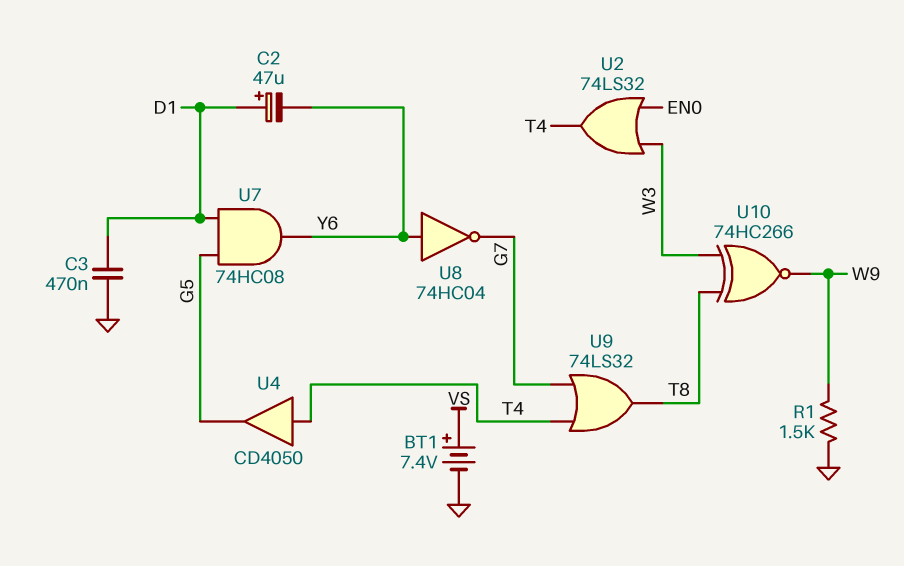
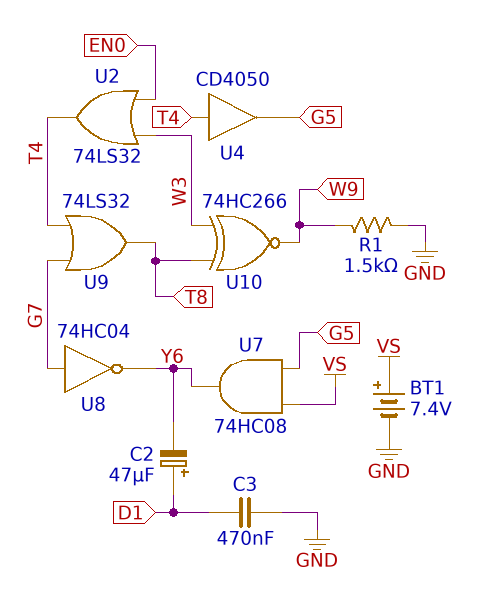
U7: AND 74HC08 (in D1, in G5, out Y6) -> AND 74HC08 (in G5, in VS, out Y6)
U8: NOT 74HC04 (in Y6, out G7) -> NOT 74HC04 (in G7, out Y6)

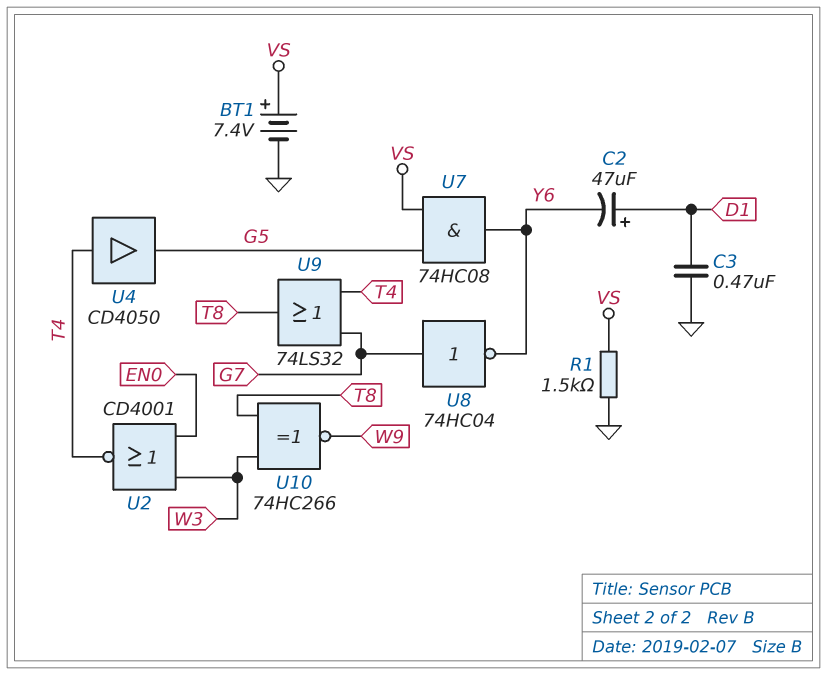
R1: 1.5k (GND, W9) -> 1.5k (GND, VS)
U2: OR 74LS32 (in EN0, in W3, out T4) -> NOR CD4001 (in EN0, in W3, out T4)

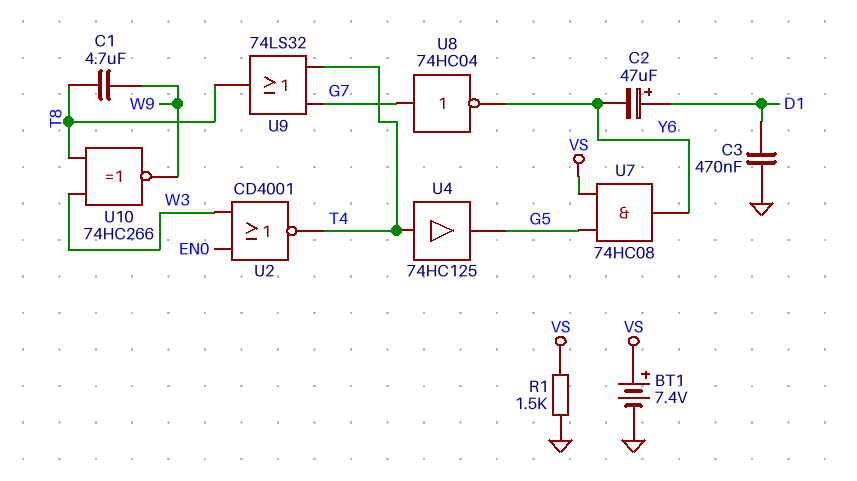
C1: none -> 4.7uF (T8, W9)
U4: buffer CD4050 (in T4, out G5) -> buffer 74HC125 (in T4, out G5)

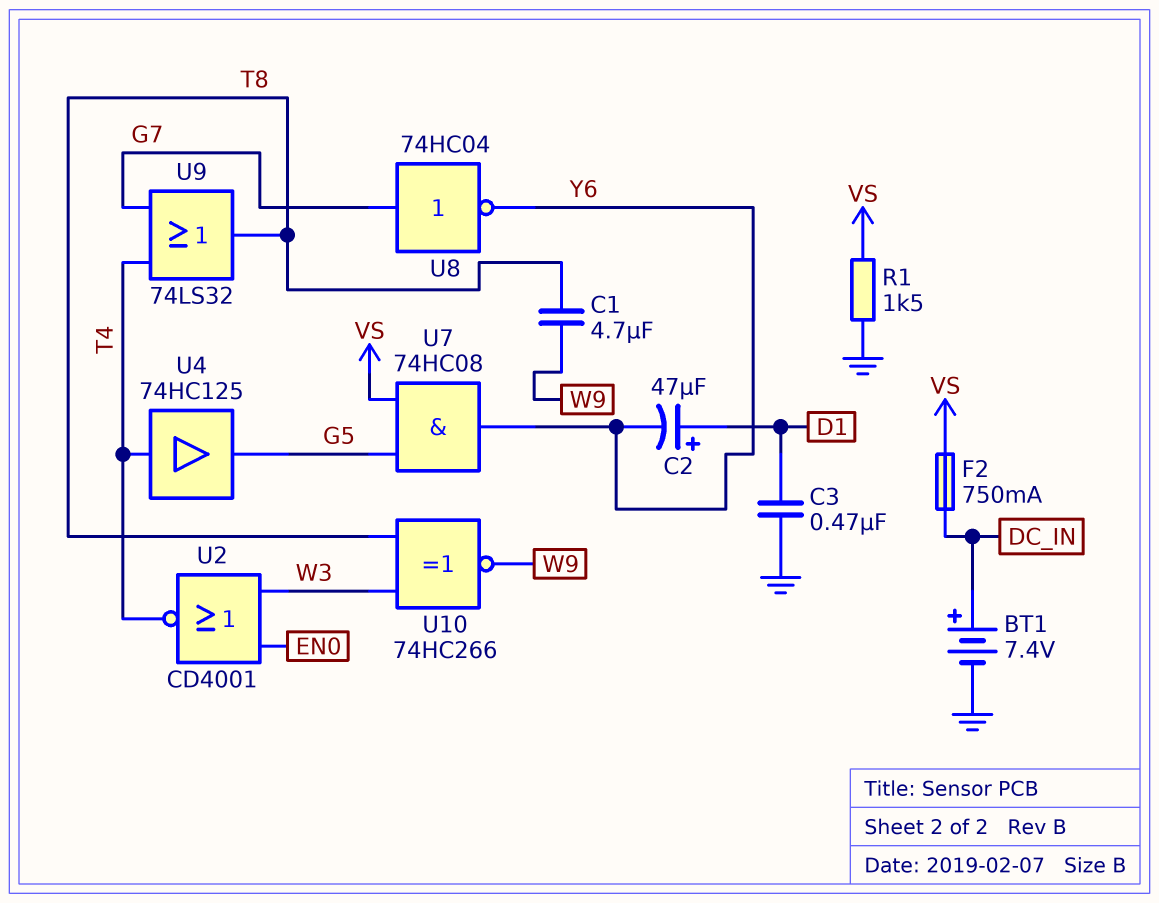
BT1: 7.4V (plus VS, minus GND) -> 7.4V (plus DC_IN, minus GND)
F2: none -> 750mA (DC_IN, VS)

